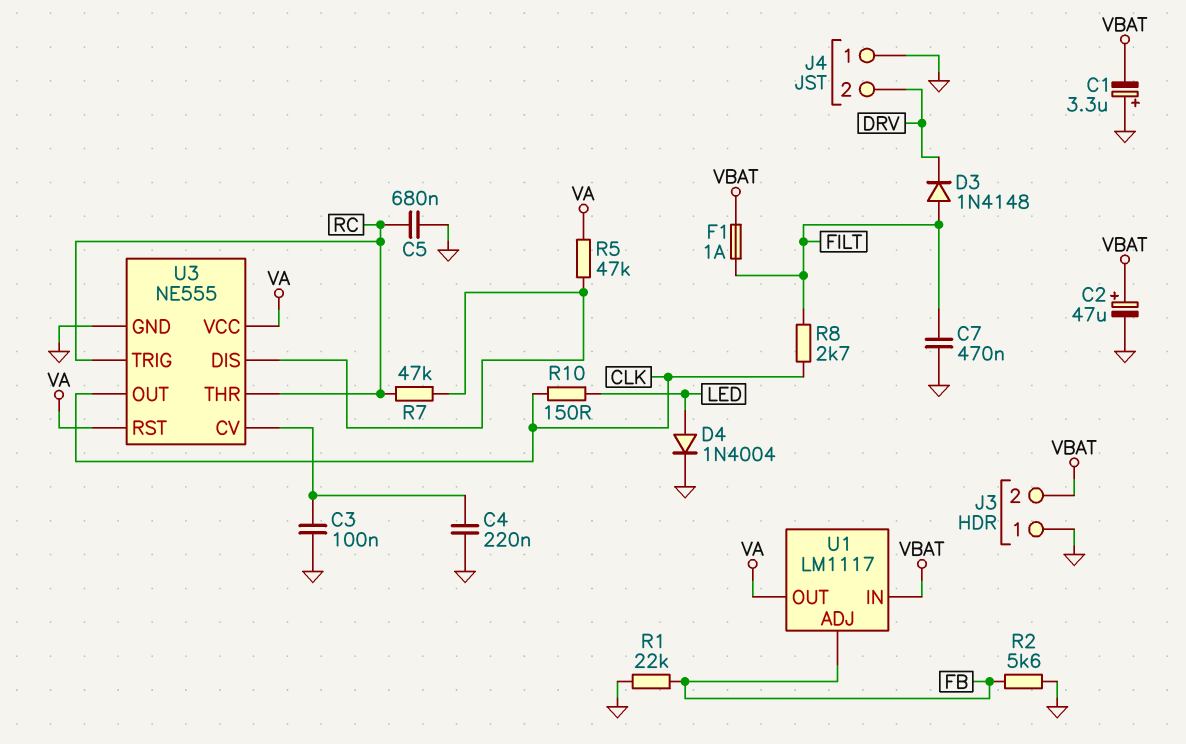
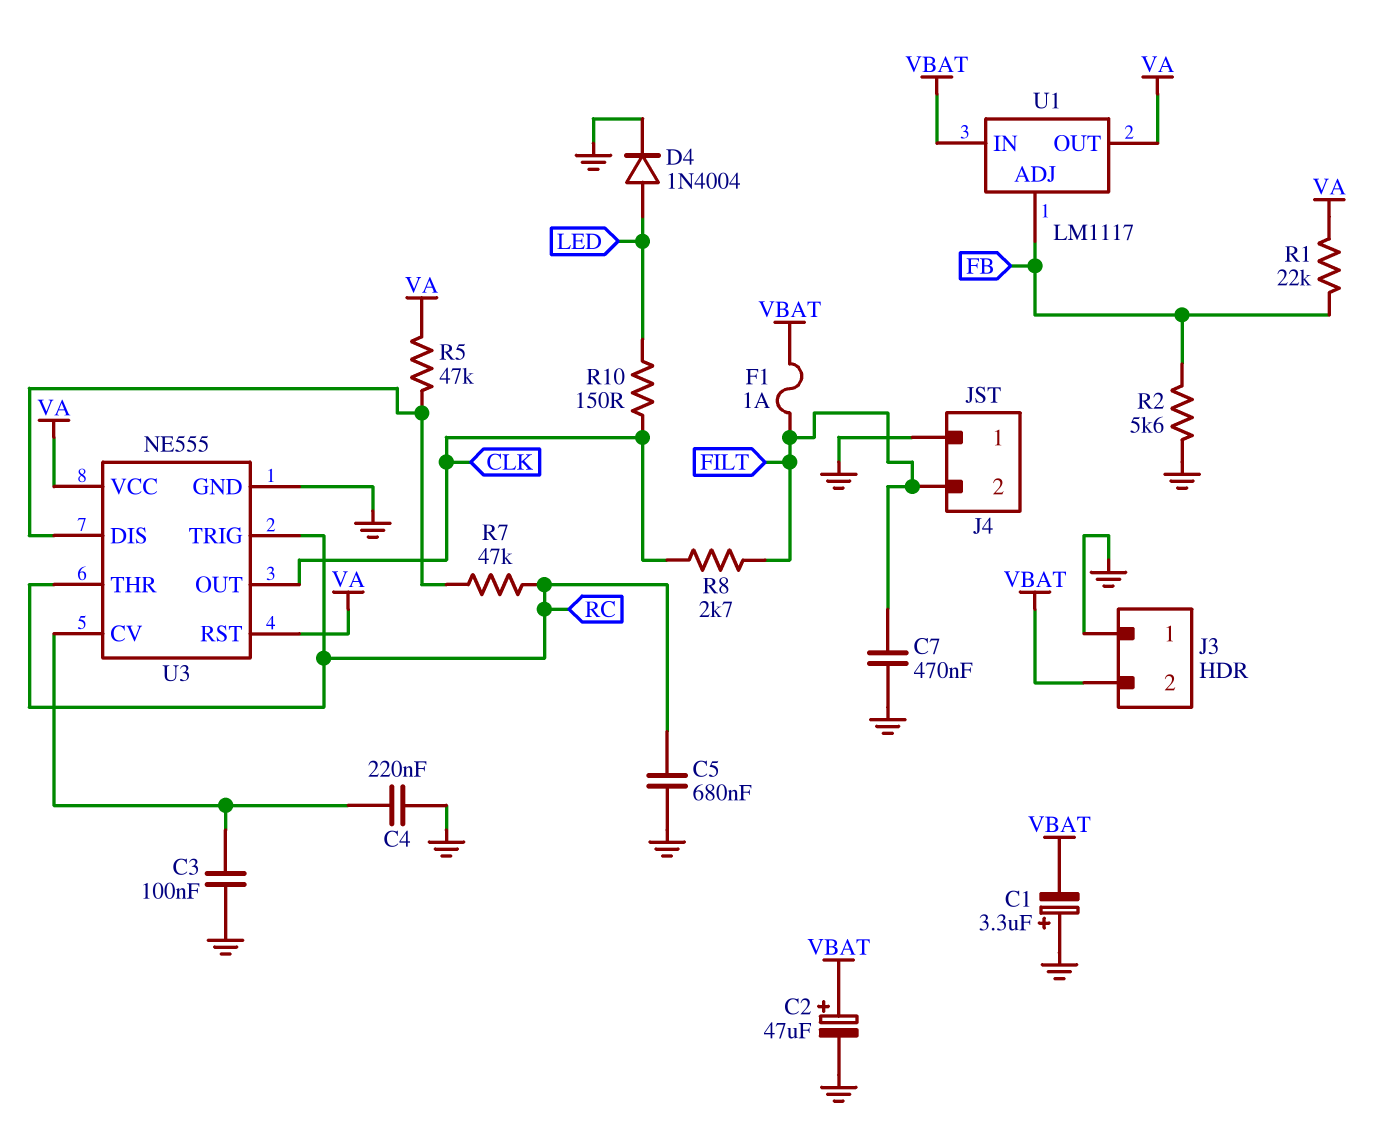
D3: diode 1N4148 (A FILT, K DRV) -> none
J4 pin 2: DRV -> FILT
R1: 22k (FB, GND) -> 22k (FB, VA)

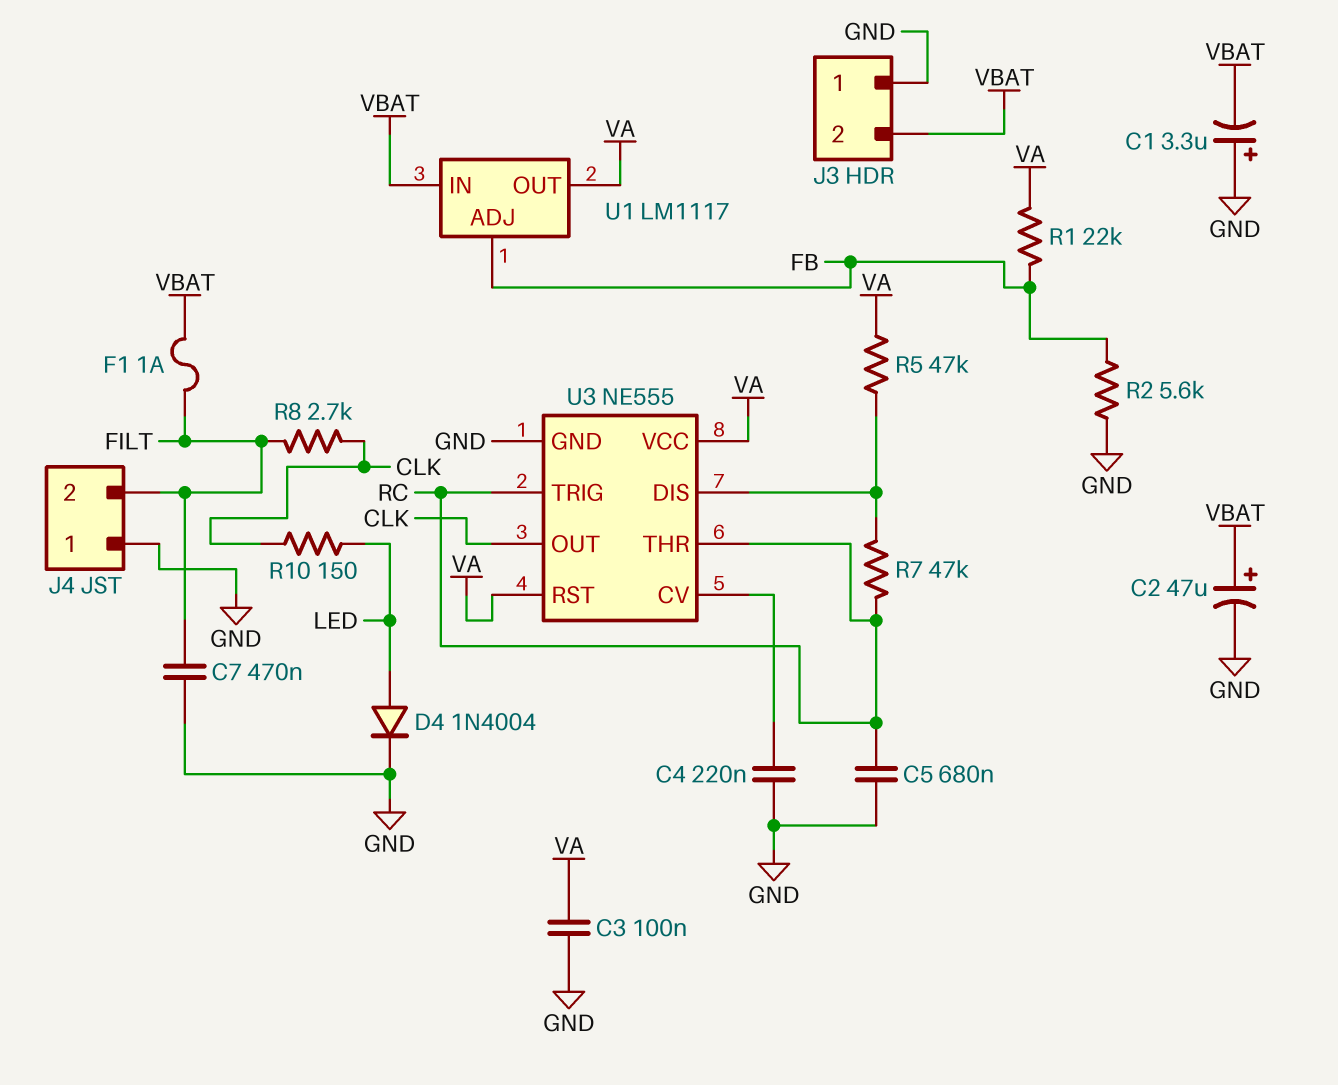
C3: 100nF (GND, U3/CV) -> 100nF (GND, VA)

